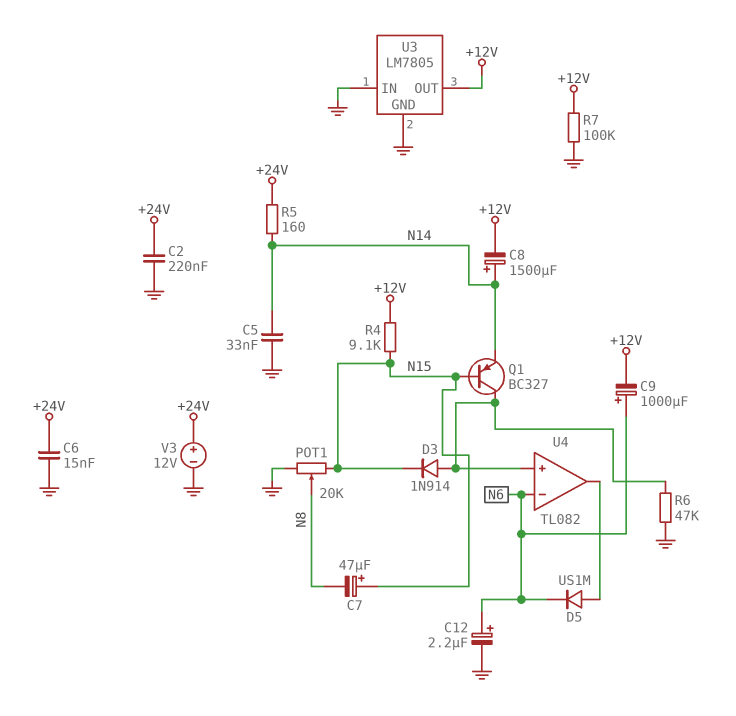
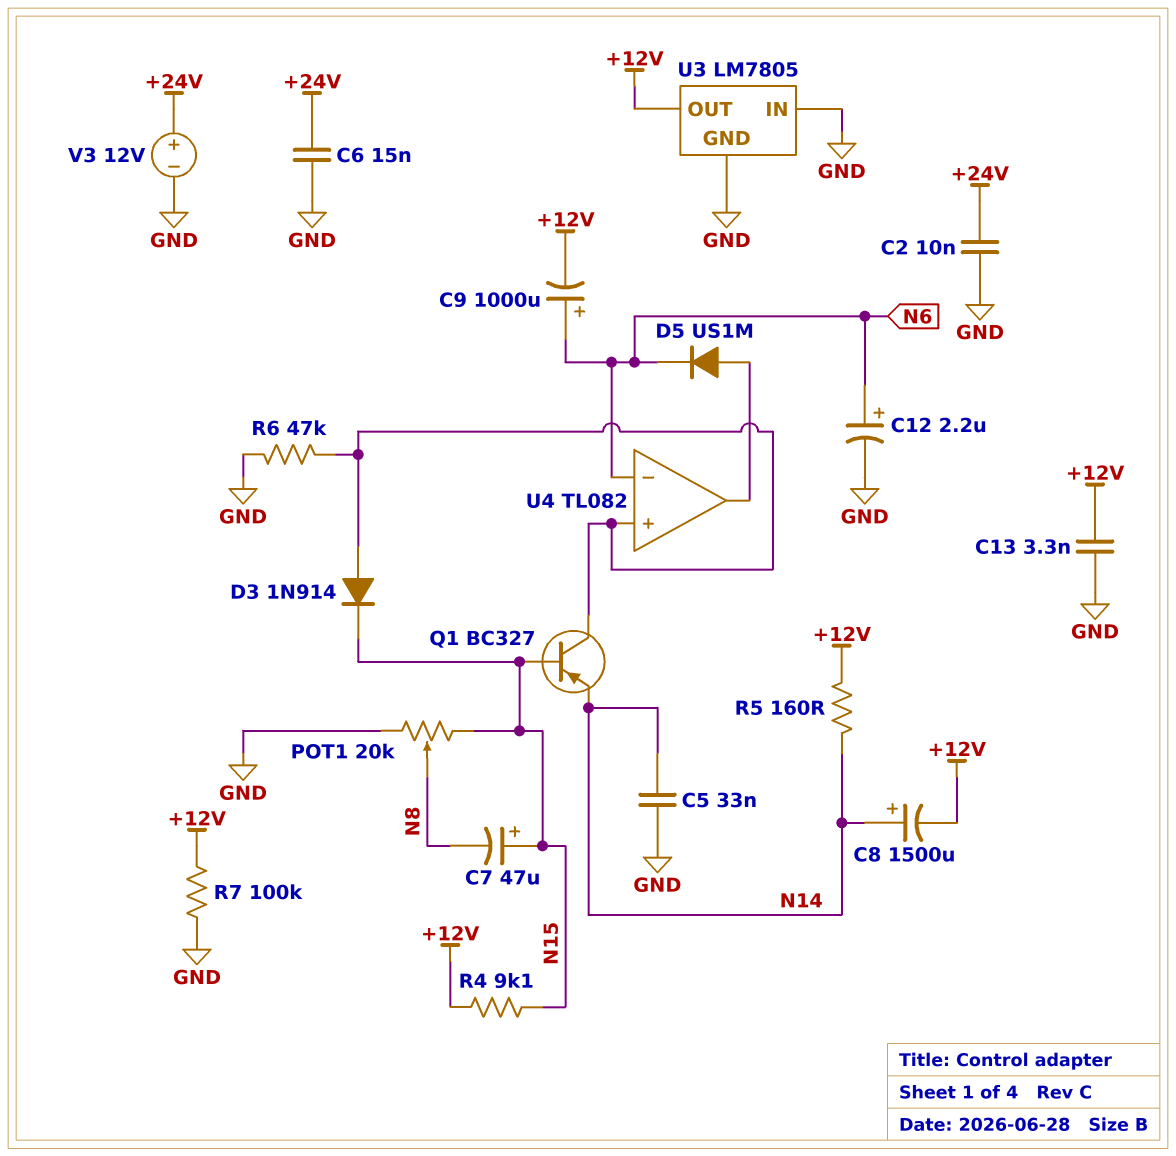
C2: 220nF (+24V, GND) -> 10nF (+24V, GND)
C13: none -> 3.3nF (+12V, GND)
R5: 160 (+24V, N14) -> 160 (+12V, N14)

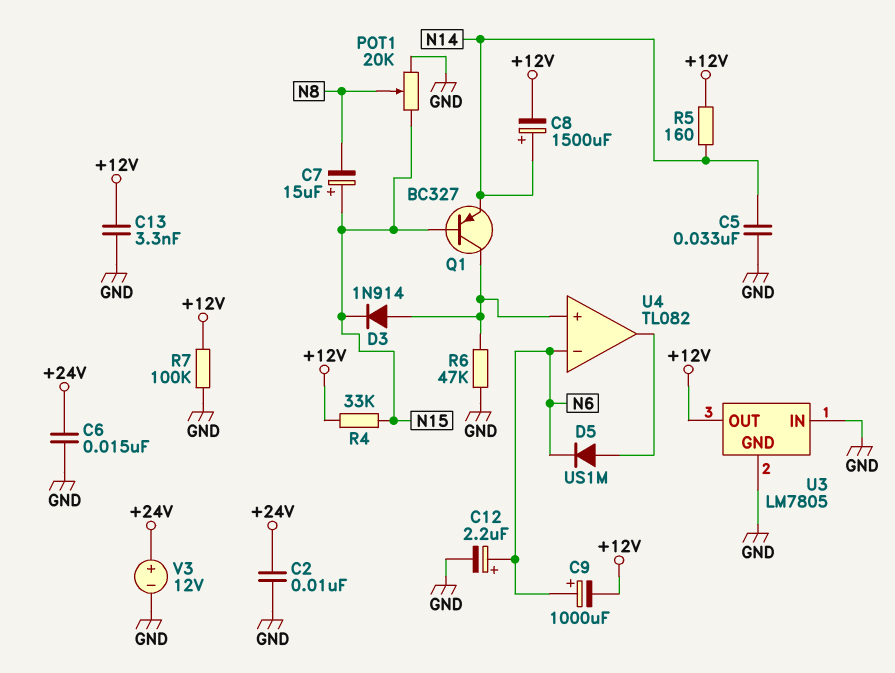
C7: 47uF (plus N15, minus N8) -> 15uF (plus N15, minus N8)
R4: 9.1k (+12V, N15) -> 33k (+12V, N15)

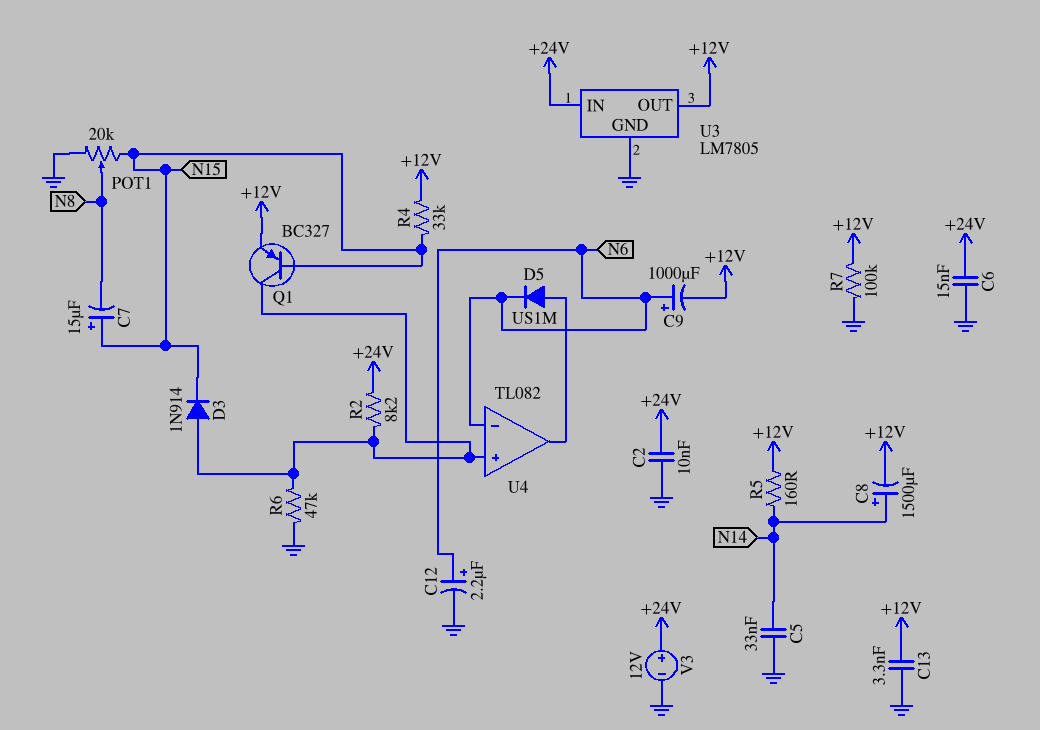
Q1: PNP BC327 (B N15, C U4/in+, E N14) -> PNP BC327 (B N15, C U4/in+, E +12V)
R2: none -> 8.2k (+24V, U4/in+)
U3 pin IN: GND -> +24V

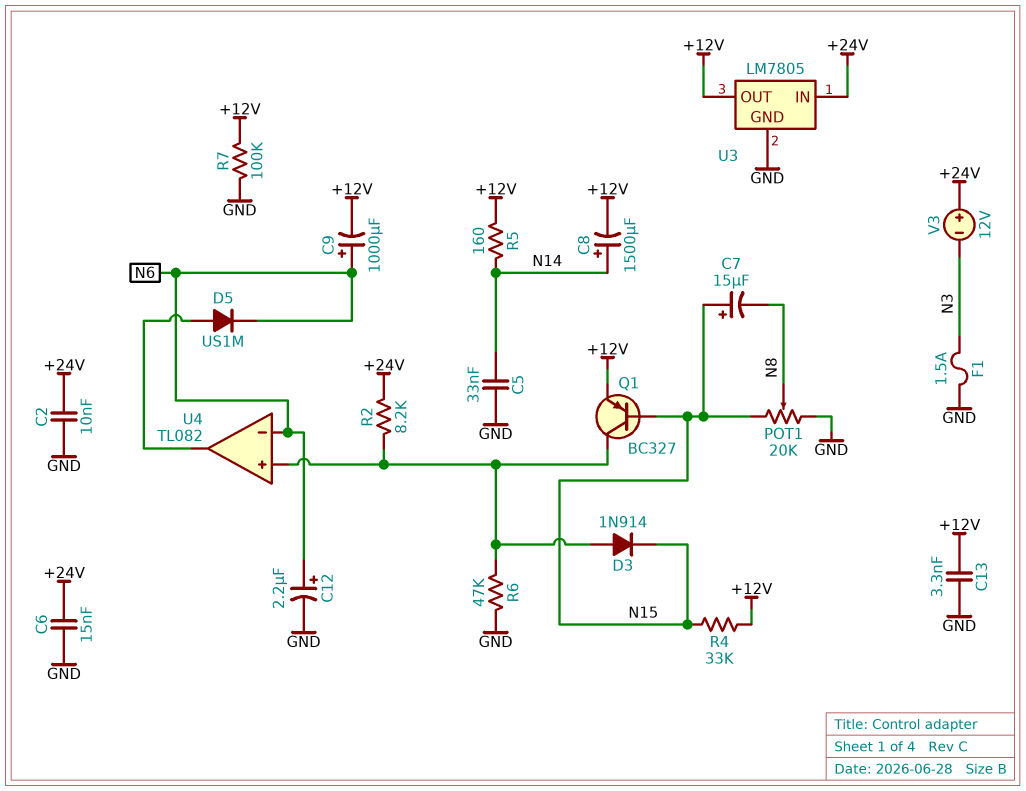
F1: none -> 1.5A (GND, N3)
V3: 12V (plus +24V, minus GND) -> 12V (plus +24V, minus N3)

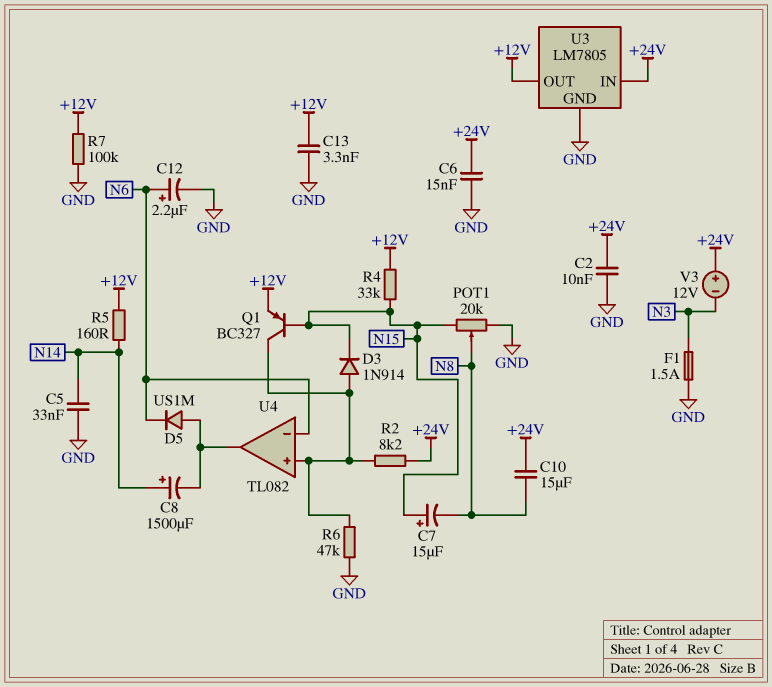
C8: 1500uF (plus N14, minus +12V) -> 1500uF (plus N14, minus U4/out)
C9: 1000uF (plus N6, minus +12V) -> none
C10: none -> 15uF (+24V, N8)

